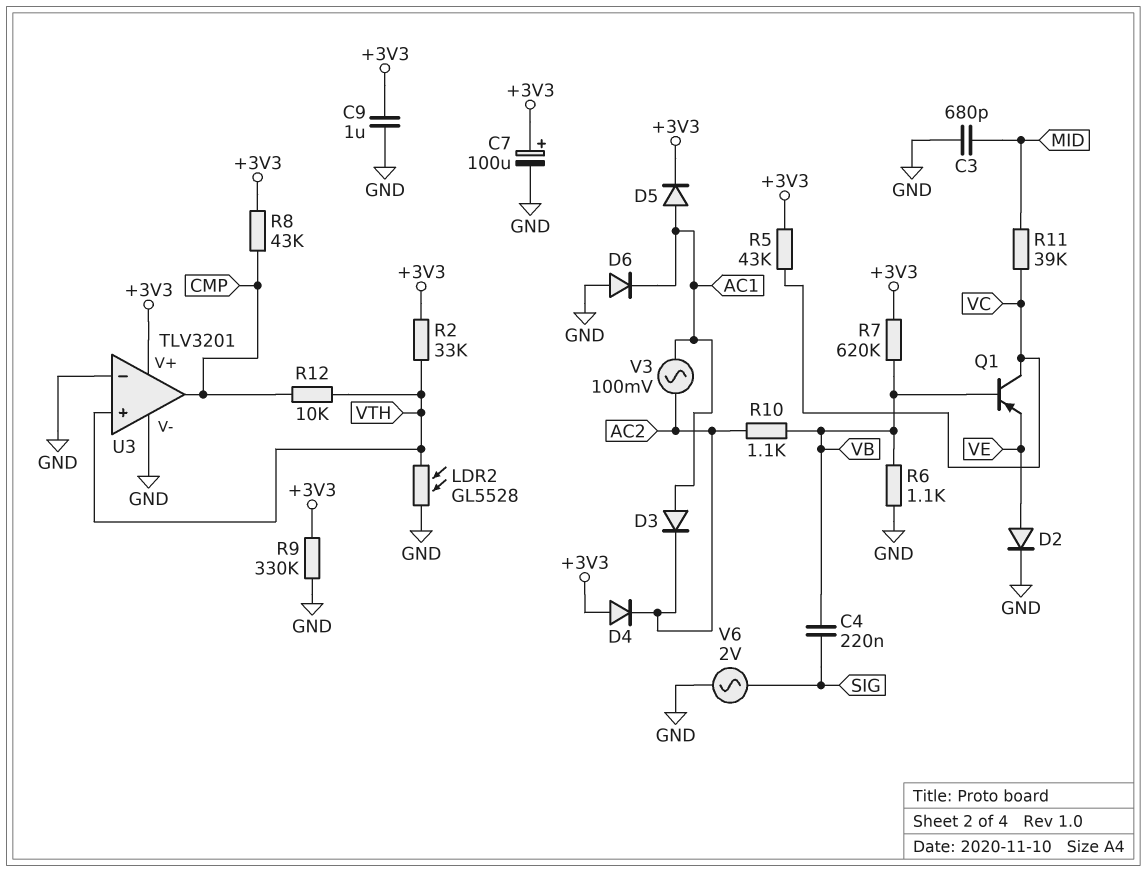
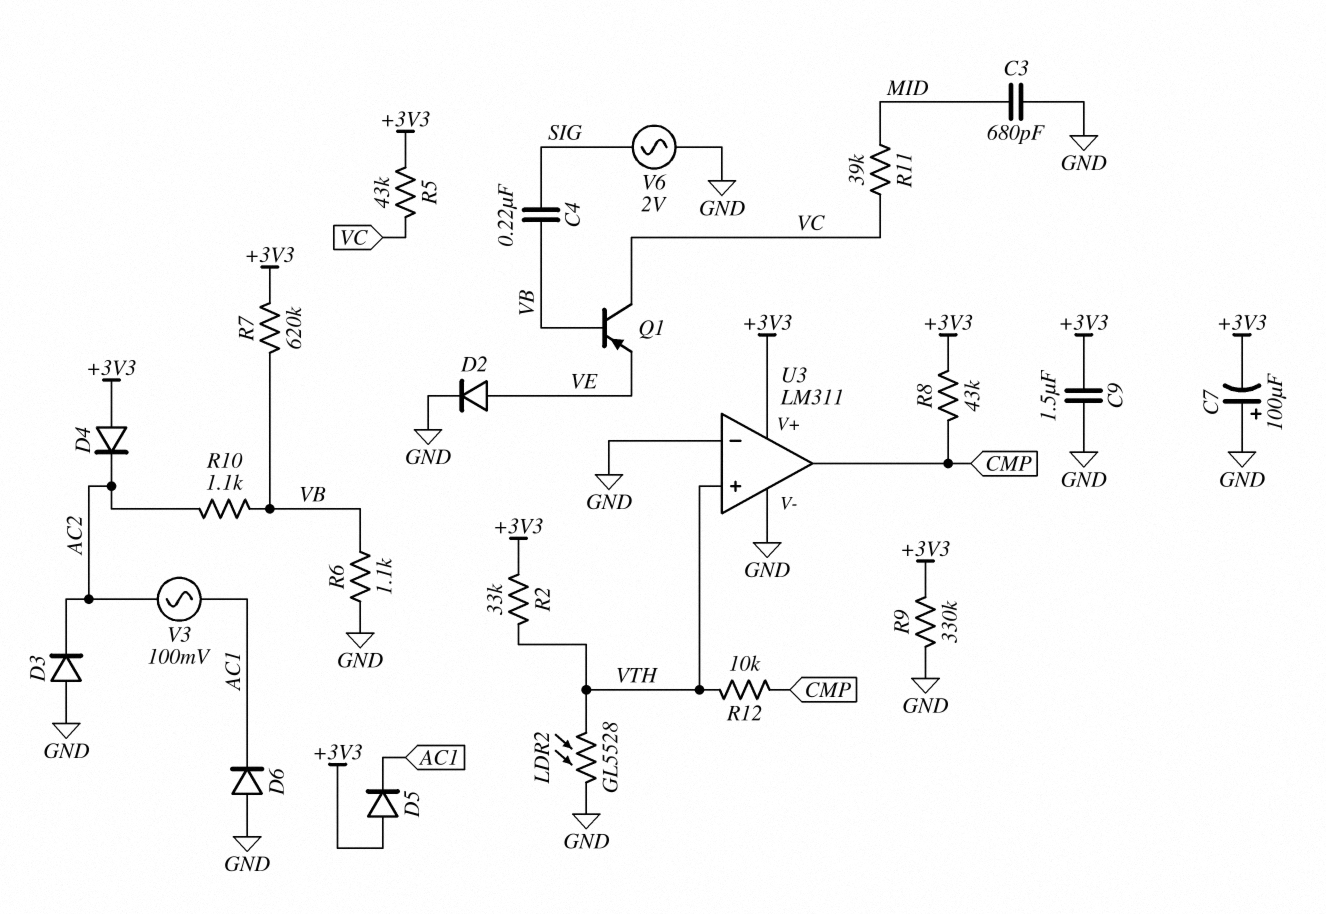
C7: 100uF (plus +3V3, minus GND) -> 100uF (plus GND, minus +3V3)
C9: 1uF (+3V3, GND) -> 1.5uF (+3V3, GND)
D3: diode (A AC1, K AC2) -> diode (A GND, K AC2)
D5: diode (A AC1, K +3V3) -> diode (A +3V3, K AC1)
U3: TLV3201 -> LM311

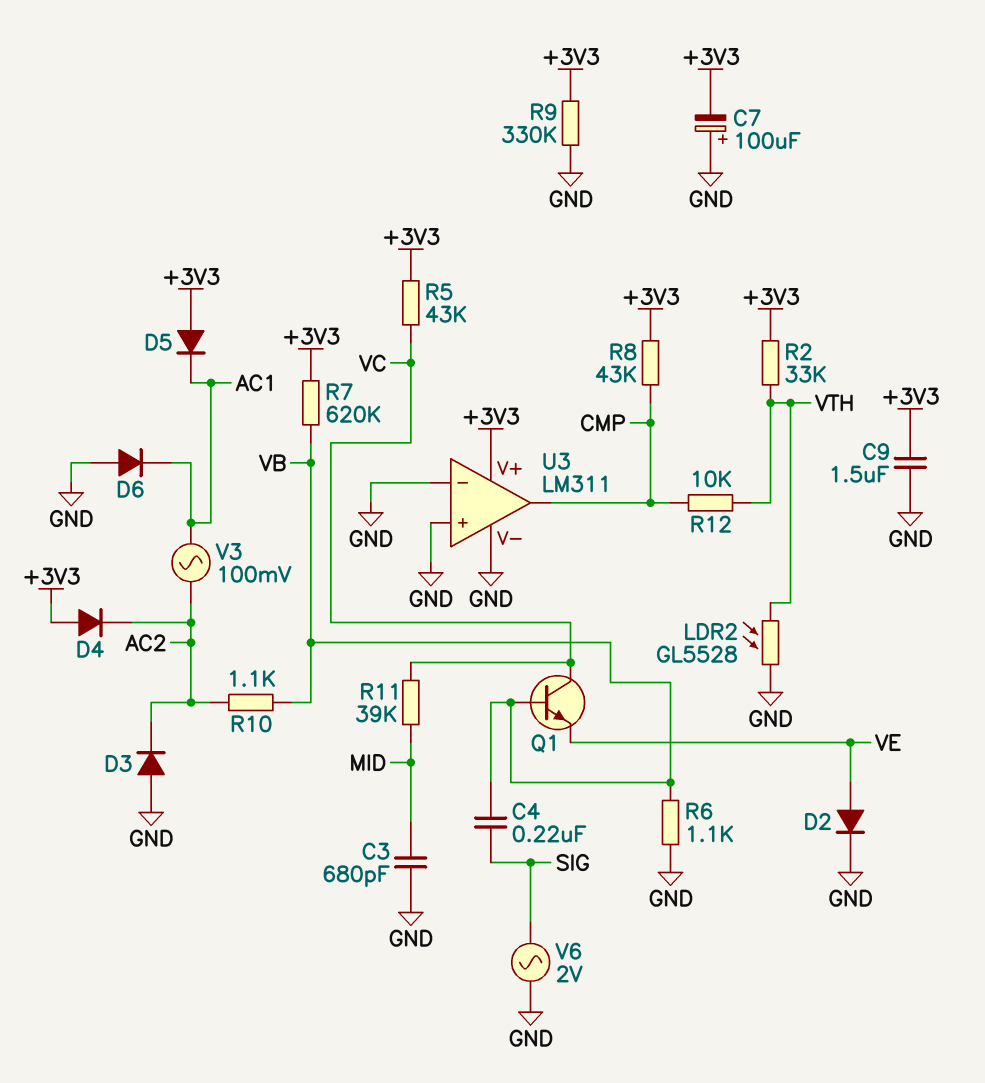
Q1: PNP (B VB, C VC, E VE) -> NPN (B VB, C VC, E VE)
U3 pin in+: VTH -> GND

